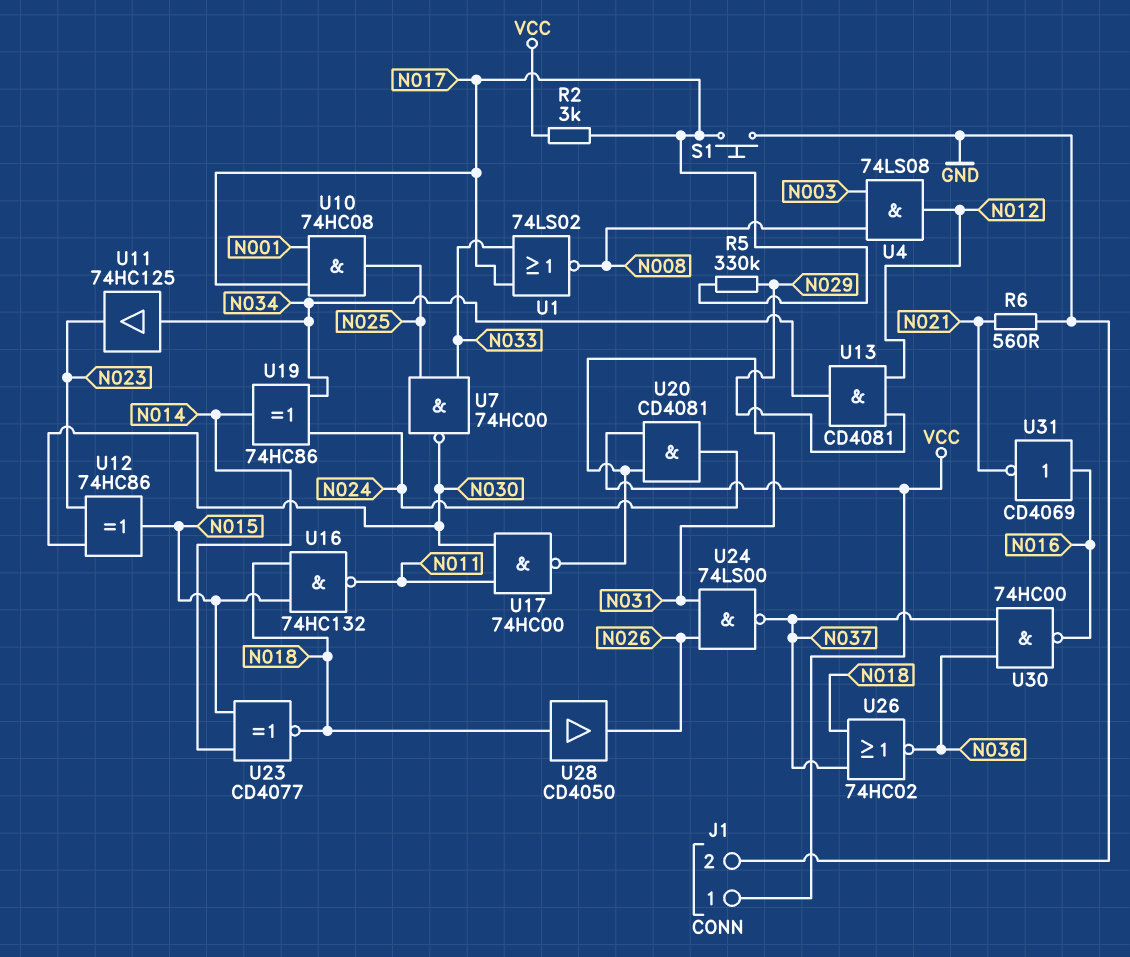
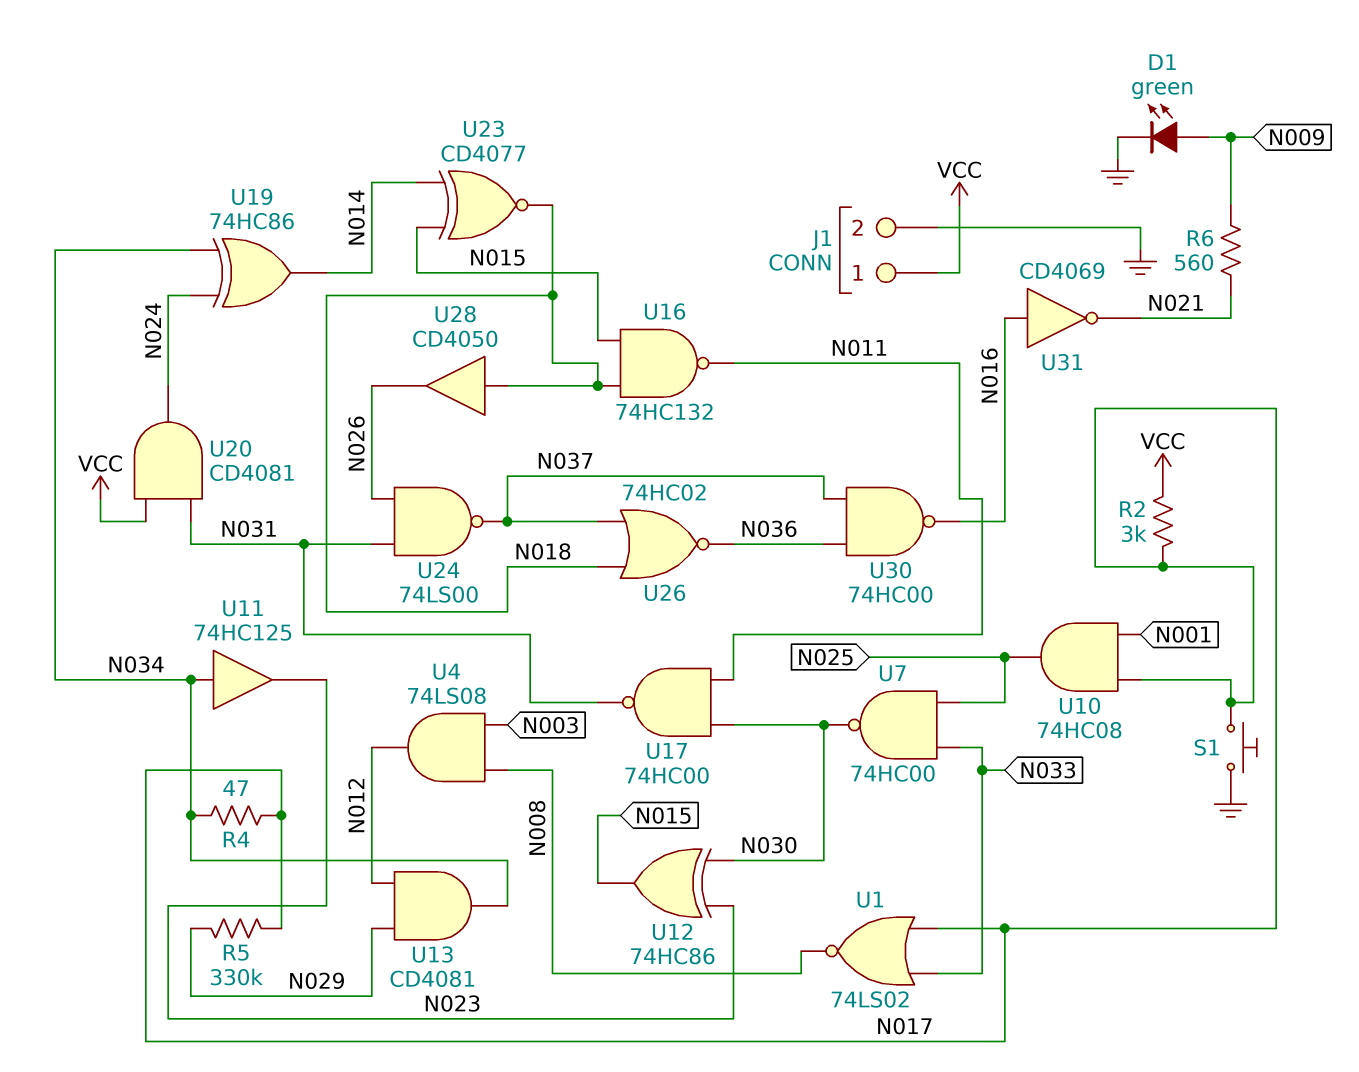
D1: none -> LED green (A N009, K GND)
R4: none -> 47 (N017, N034)
R6: 560 (GND, N021) -> 560 (N009, N021)

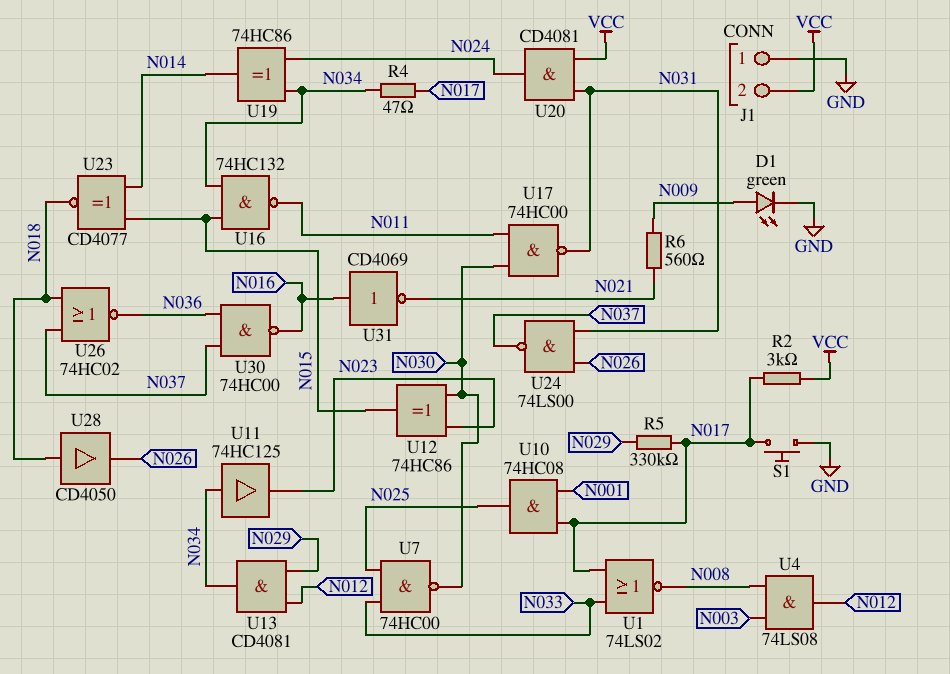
J1 pin 1: VCC -> GND
J1 pin 2: GND -> VCC
U16: NAND 74HC132 (in N015, in N018, out N011) -> NAND 74HC132 (in N015, in N034, out N011)

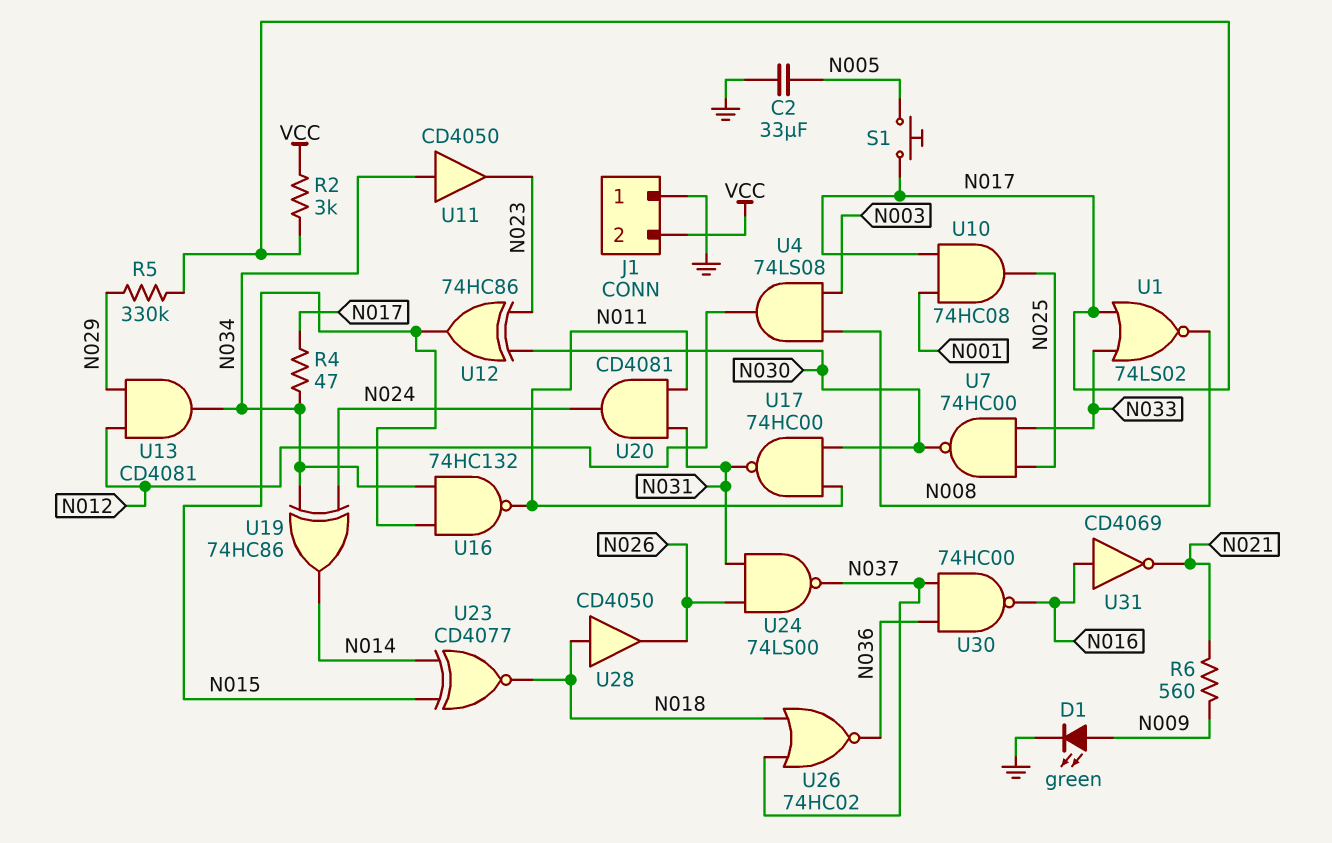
C2: none -> 33uF (GND, N005)
S1: button (GND, N017) -> button (N005, N017)
U11: buffer 74HC125 (in N034, out N023) -> buffer CD4050 (in N034, out N023)
U20: AND CD4081 (in N031, in VCC, out N024) -> AND CD4081 (in N011, in N031, out N024)

